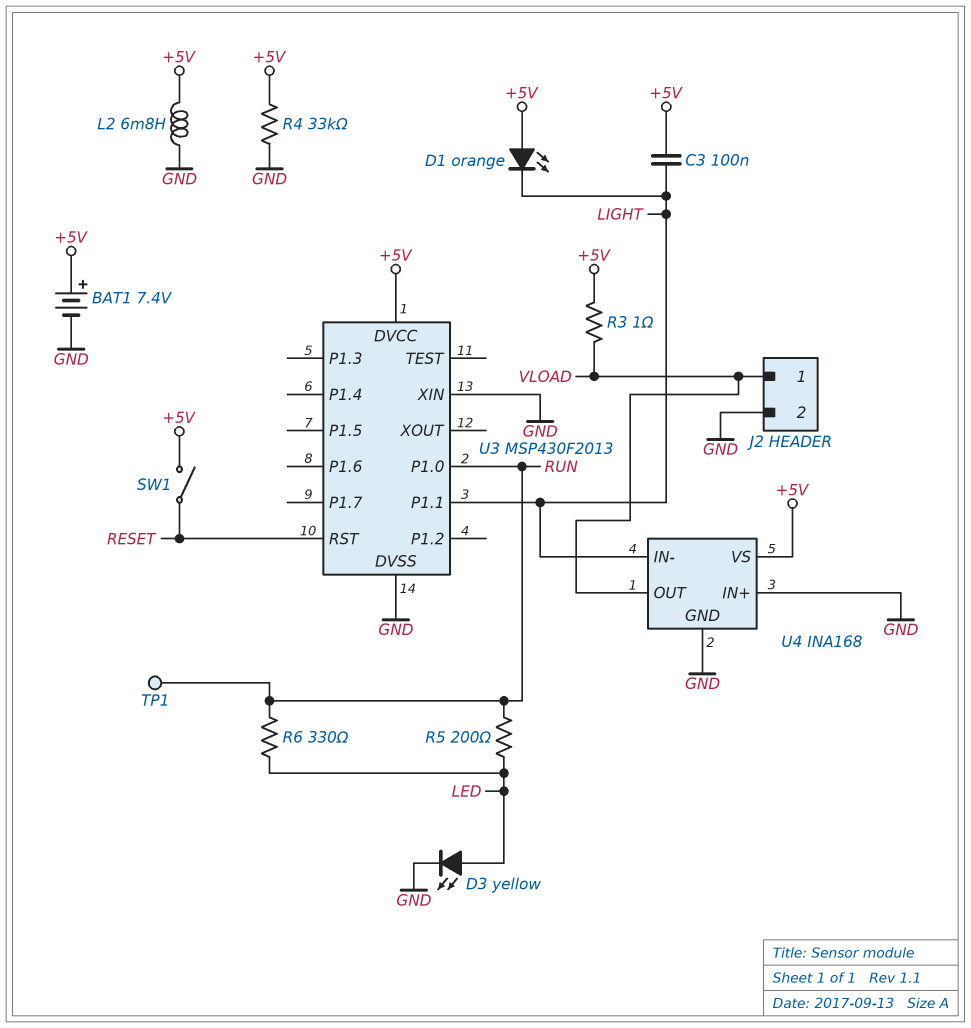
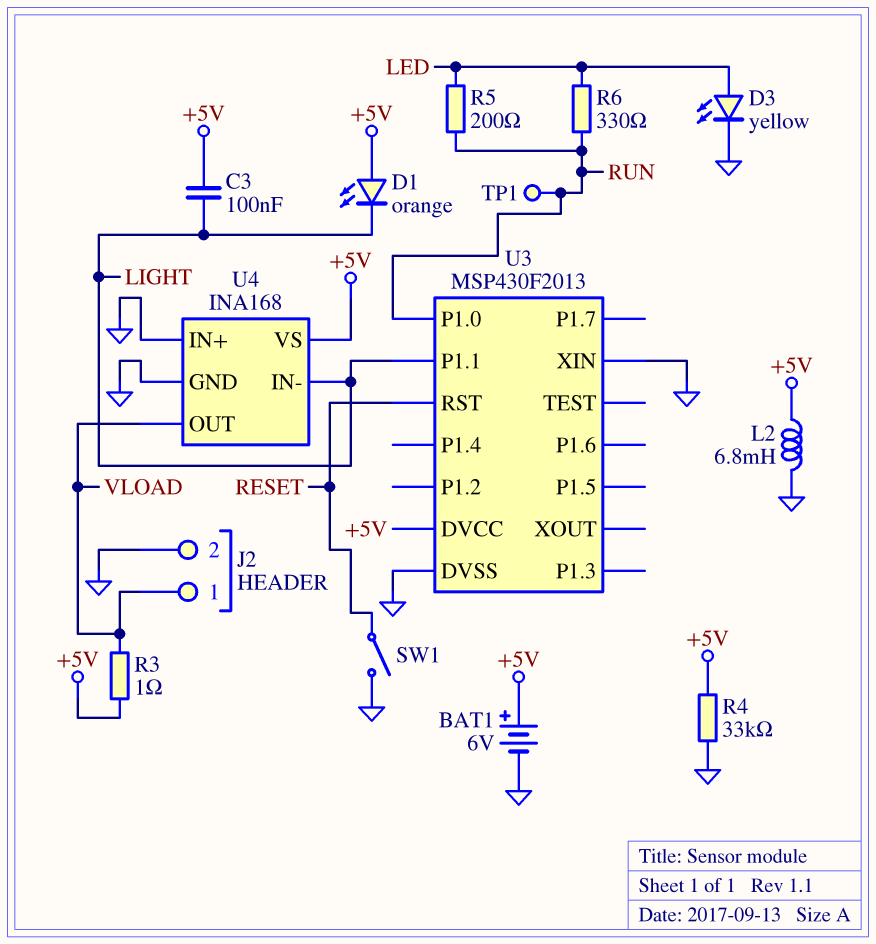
BAT1: 7.4V (plus +5V, minus GND) -> 6V (plus +5V, minus GND)
SW1: switch (+5V, RESET) -> switch (GND, RESET)

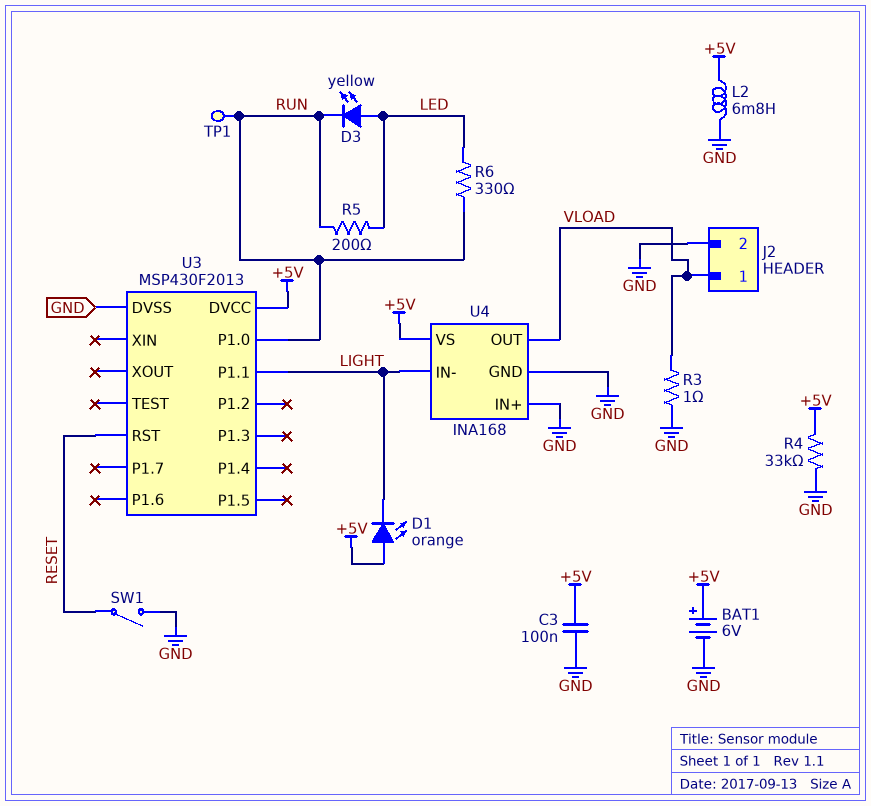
C3: 100nF (+5V, LIGHT) -> 100nF (+5V, GND)
D3: LED yellow (A LED, K GND) -> LED yellow (A LED, K RUN)
R3: 1 (+5V, VLOAD) -> 1 (GND, VLOAD)
U3 pin XIN: GND -> none

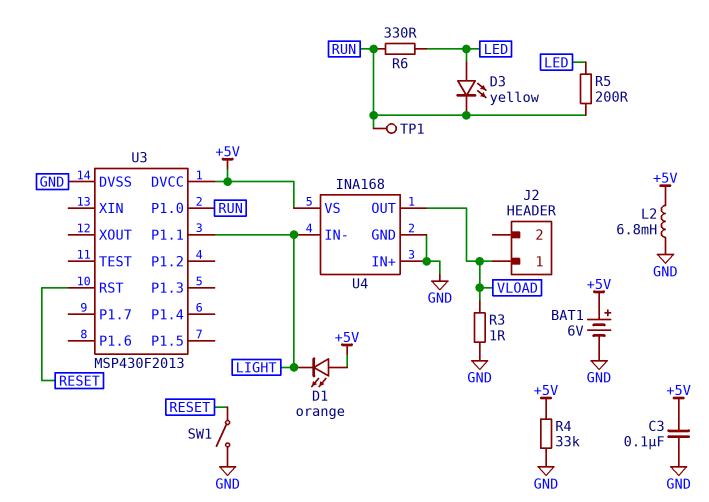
J2 pin 2: GND -> none

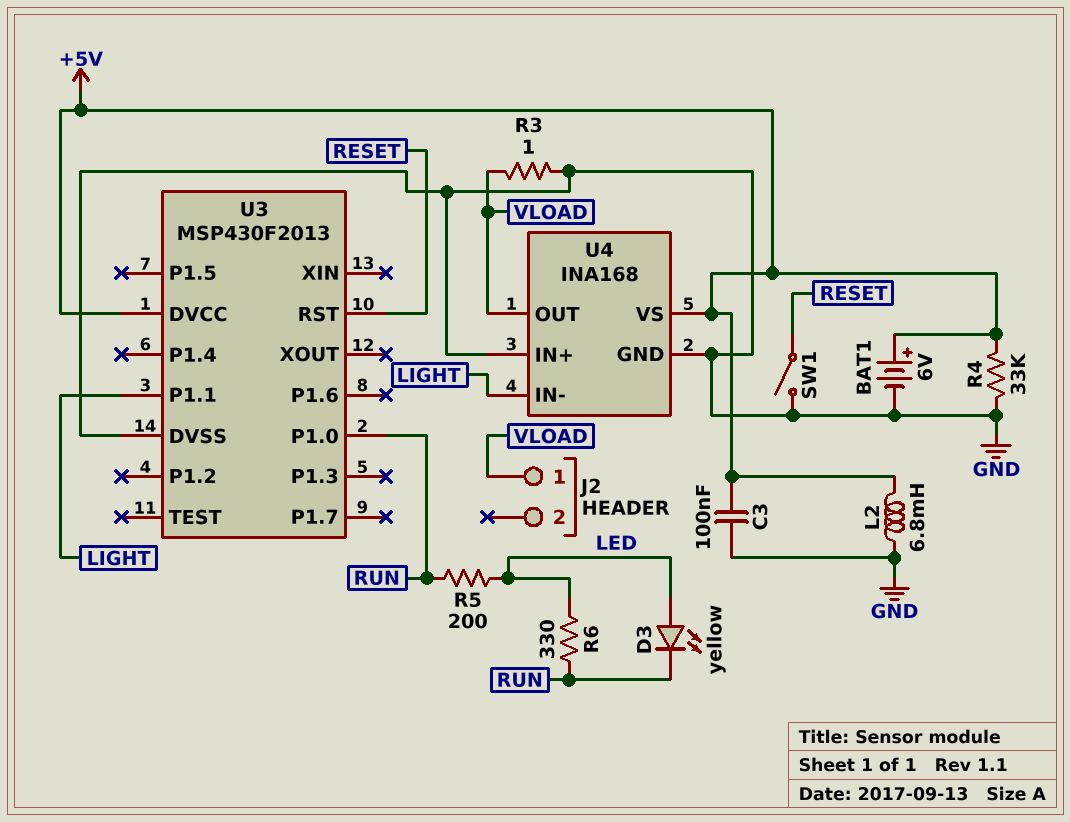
D1: LED orange (A +5V, K LIGHT) -> none
TP1: test point (RUN) -> none

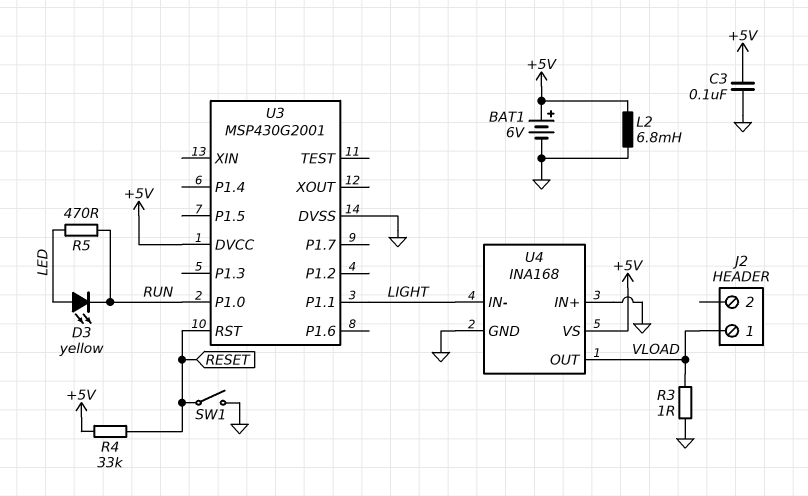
R4: 33k (+5V, GND) -> 33k (+5V, RESET)
R5: 200 (LED, RUN) -> 470 (LED, RUN)
R6: 330 (LED, RUN) -> none
U3: MSP430F2013 -> MSP430G2001

